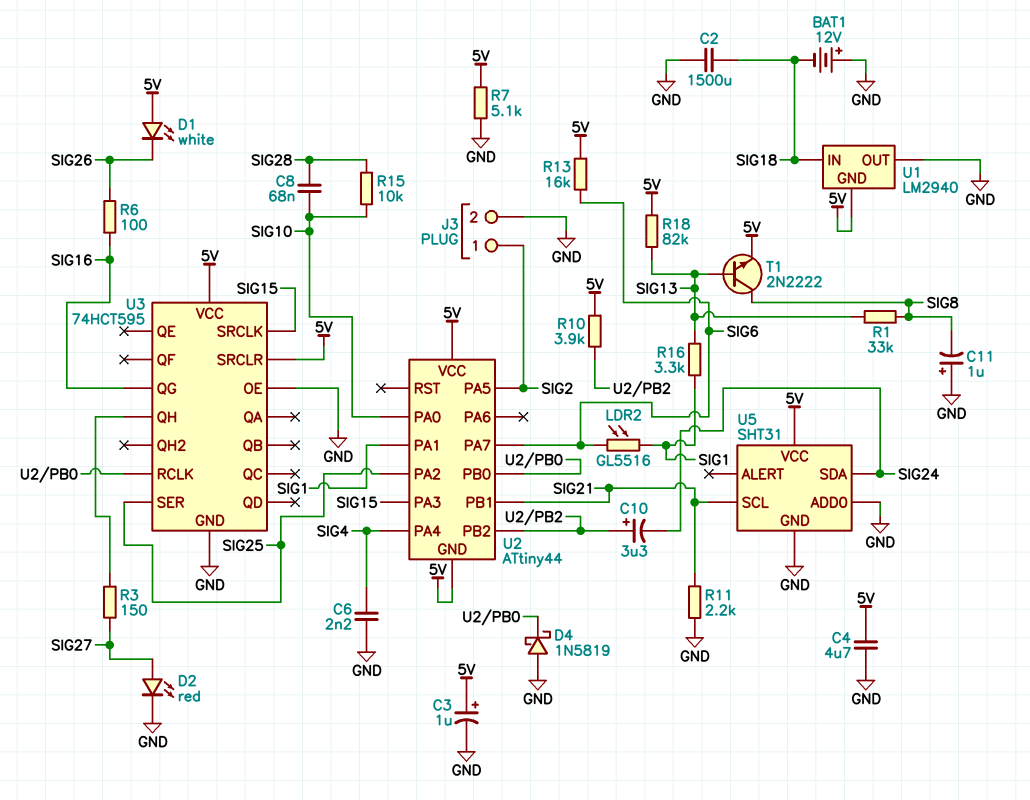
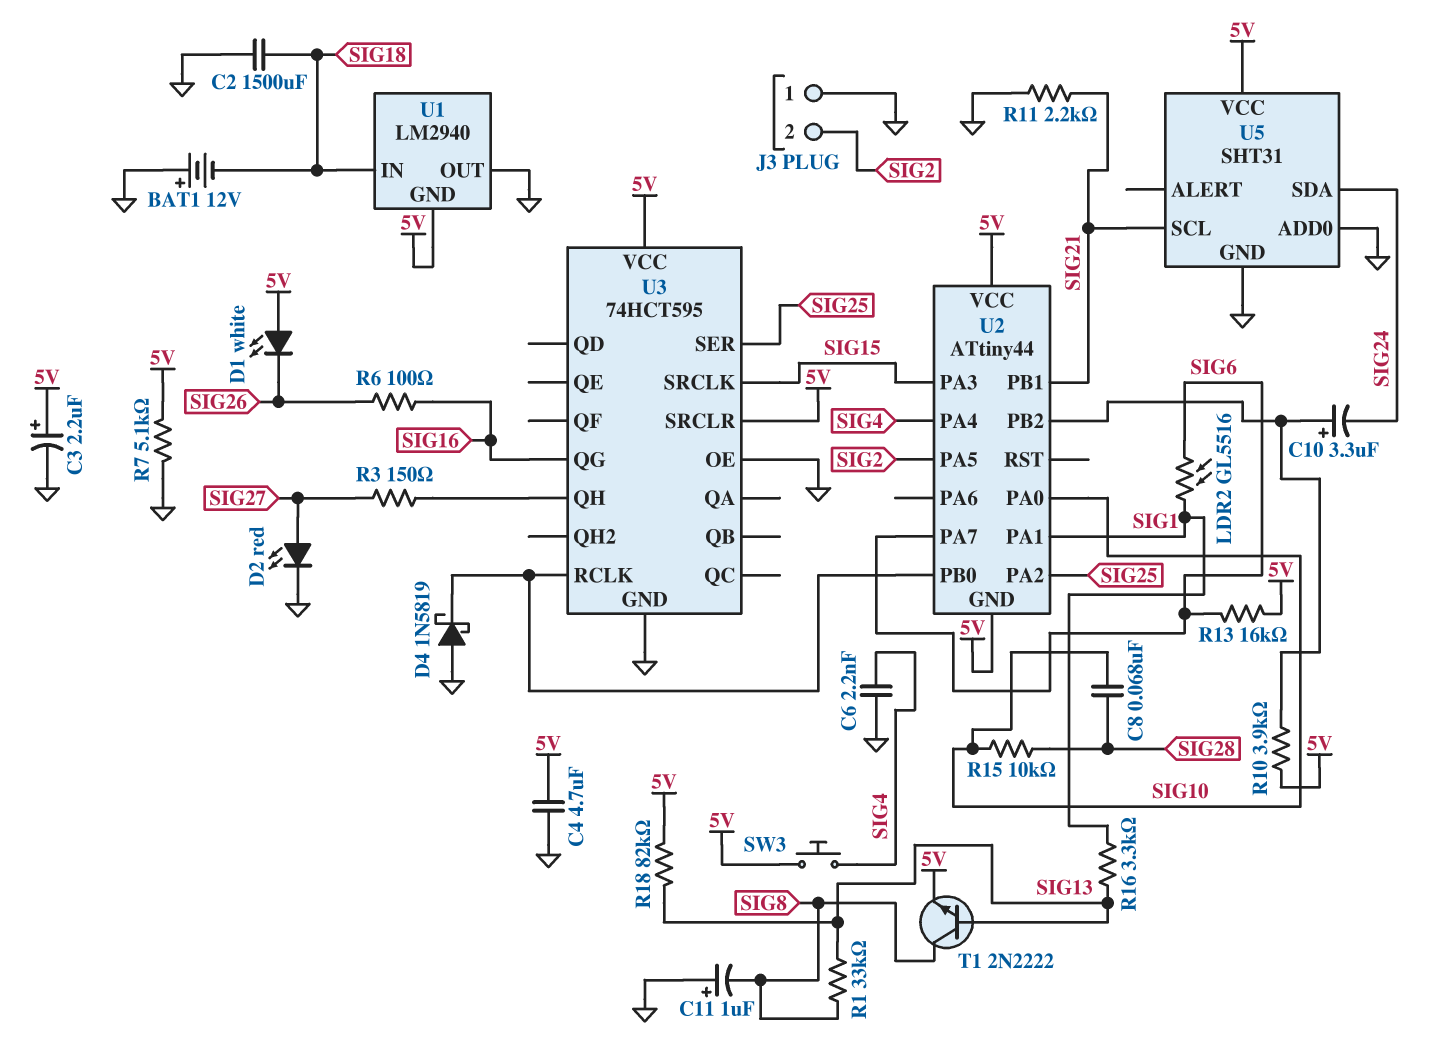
C3: 1uF (plus 5V, minus GND) -> 2.2uF (plus 5V, minus GND)
J3 pin 1: SIG2 -> GND
J3 pin 2: GND -> SIG2
SW3: none -> button (5V, SIG4)

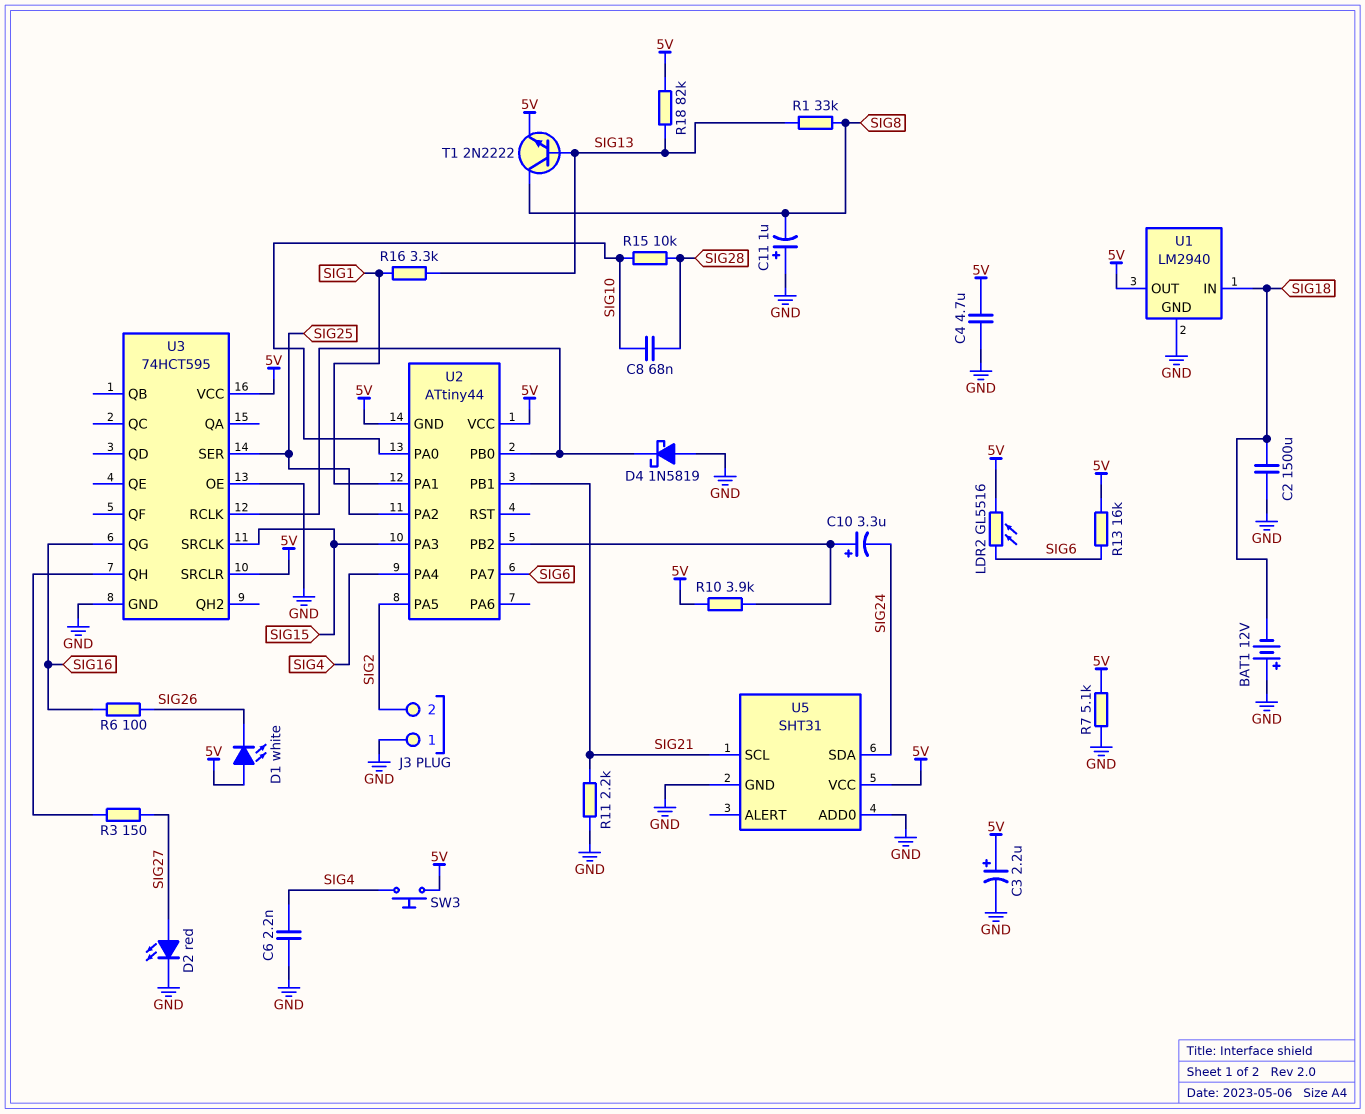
LDR2: GL5516 (SIG1, SIG6) -> GL5516 (5V, SIG6)
U1 pin GND: 5V -> GND
U1 pin OUT: GND -> 5V

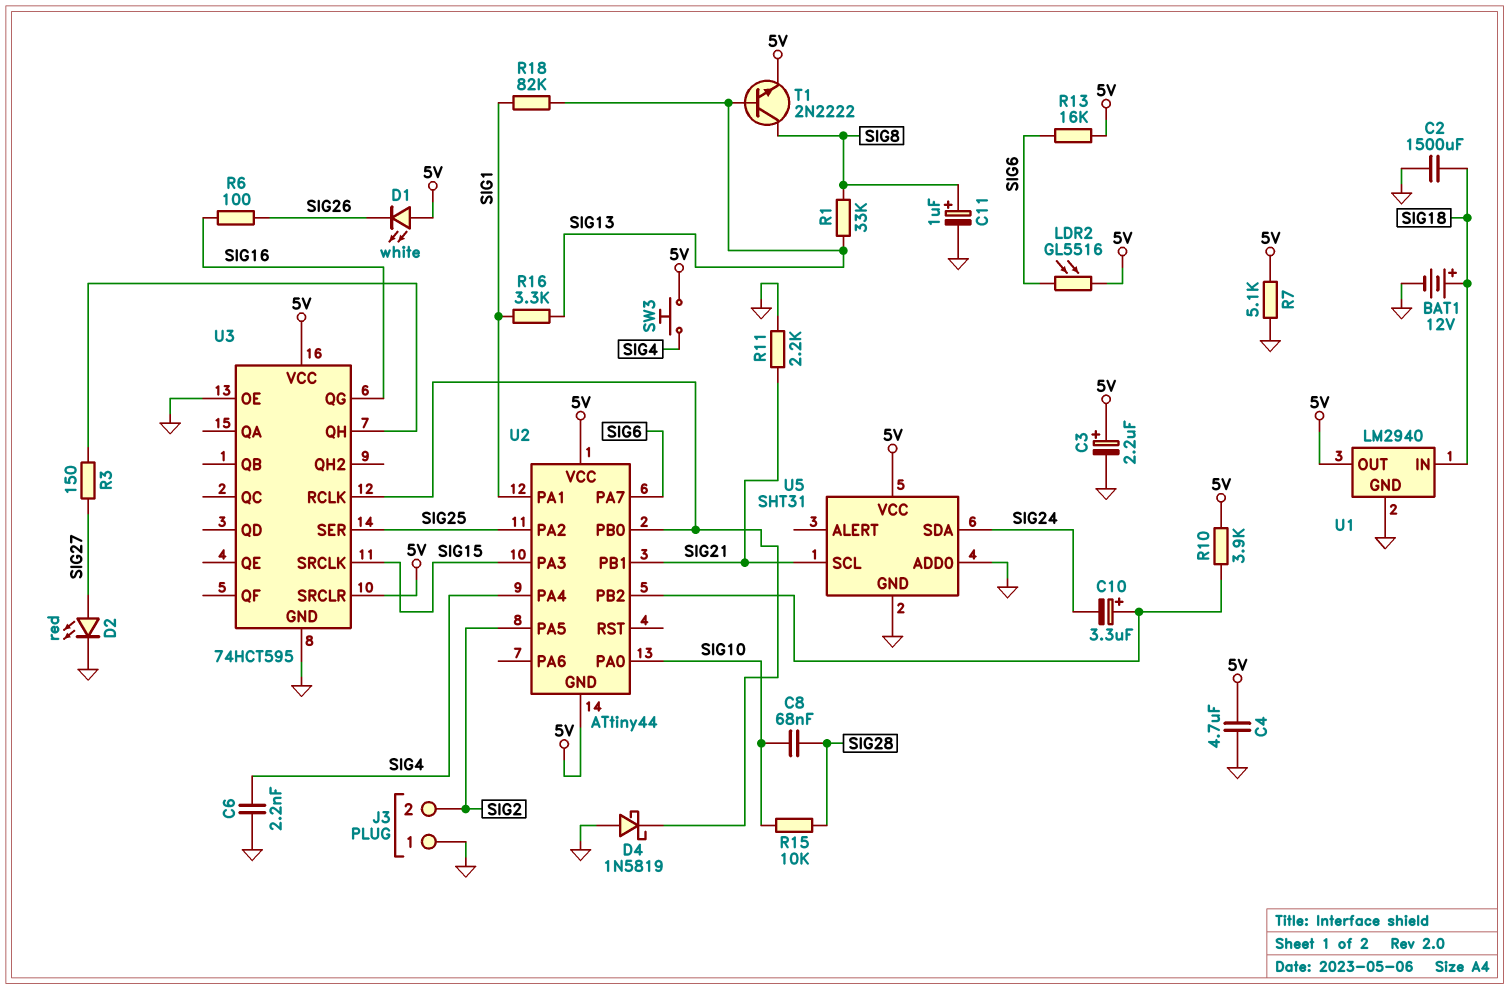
BAT1: 12V (plus GND, minus SIG18) -> 12V (plus SIG18, minus GND)
C11: 1uF (plus GND, minus SIG8) -> 1uF (plus SIG8, minus GND)
R18: 82k (5V, SIG13) -> 82k (SIG1, SIG13)

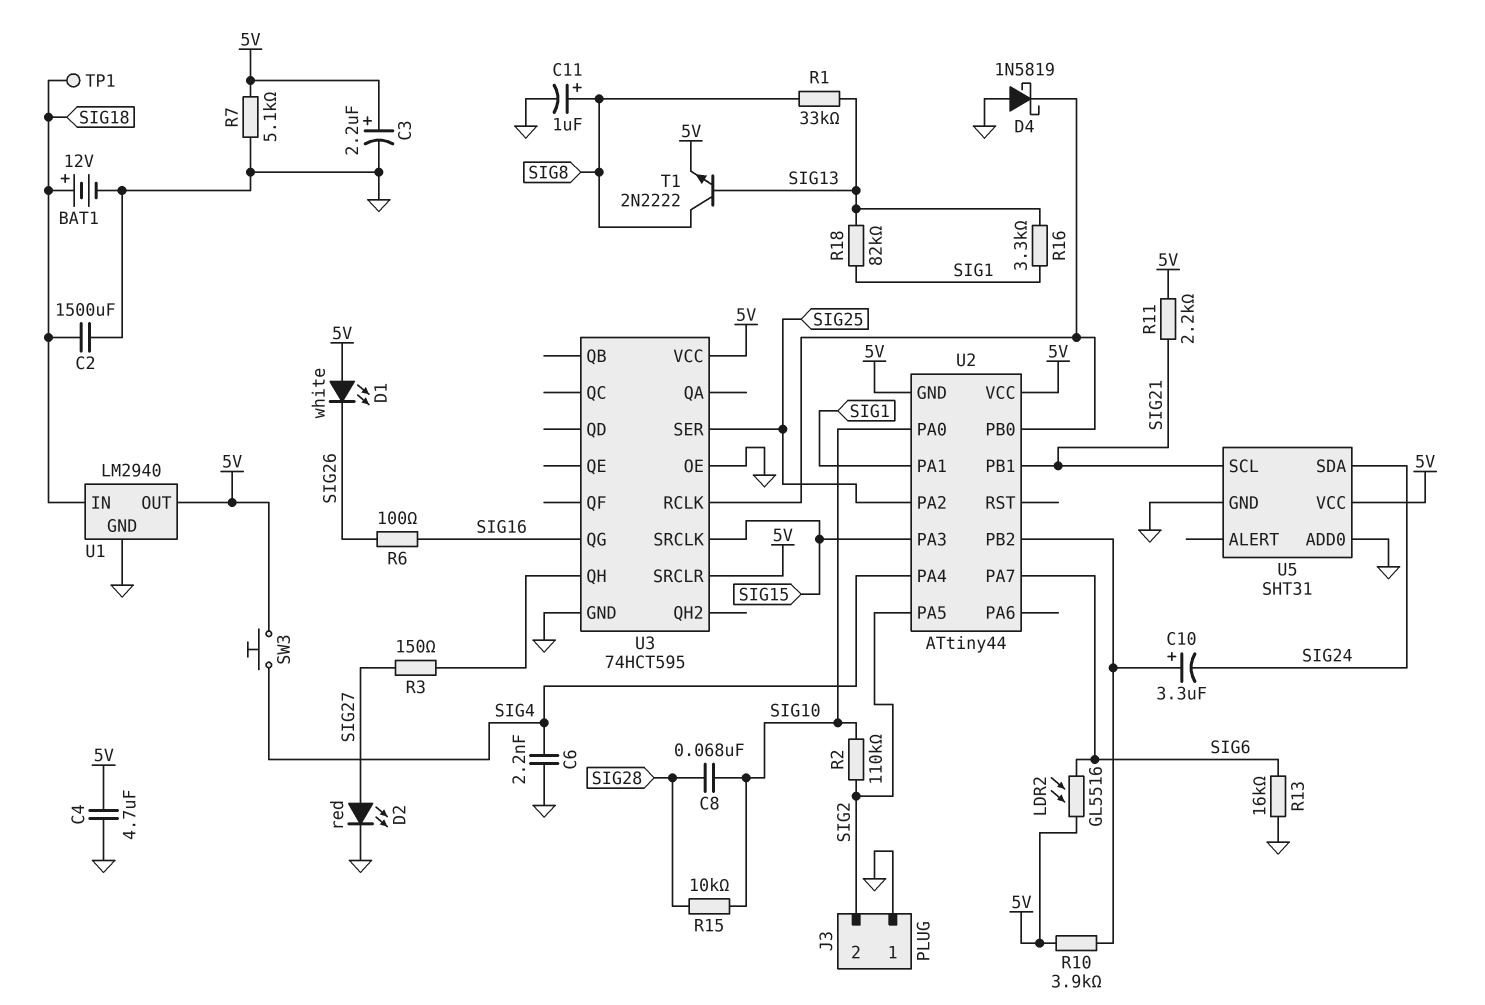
R2: none -> 110k (SIG2, SIG10)
R11: 2.2k (GND, SIG21) -> 2.2k (5V, SIG21)
R13: 16k (5V, SIG6) -> 16k (GND, SIG6)
TP1: none -> test point (SIG18)

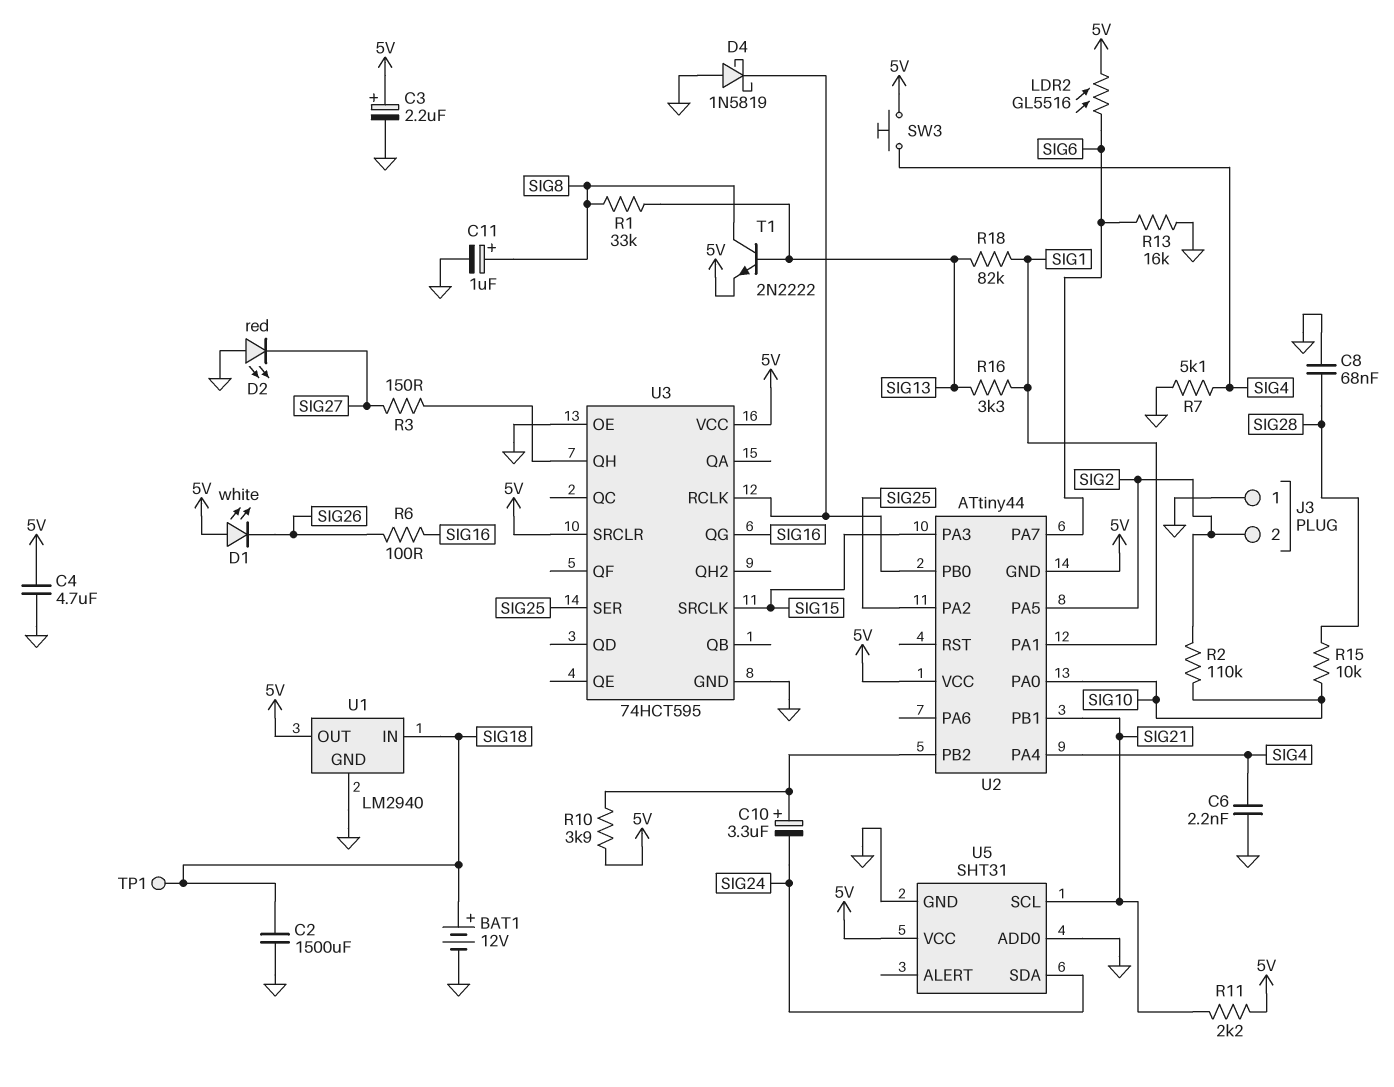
C8: 68nF (SIG10, SIG28) -> 68nF (GND, SIG28)
D2: LED red (A SIG27, K GND) -> LED red (A GND, K SIG27)
R7: 5.1k (5V, GND) -> 5.1k (GND, SIG4)

